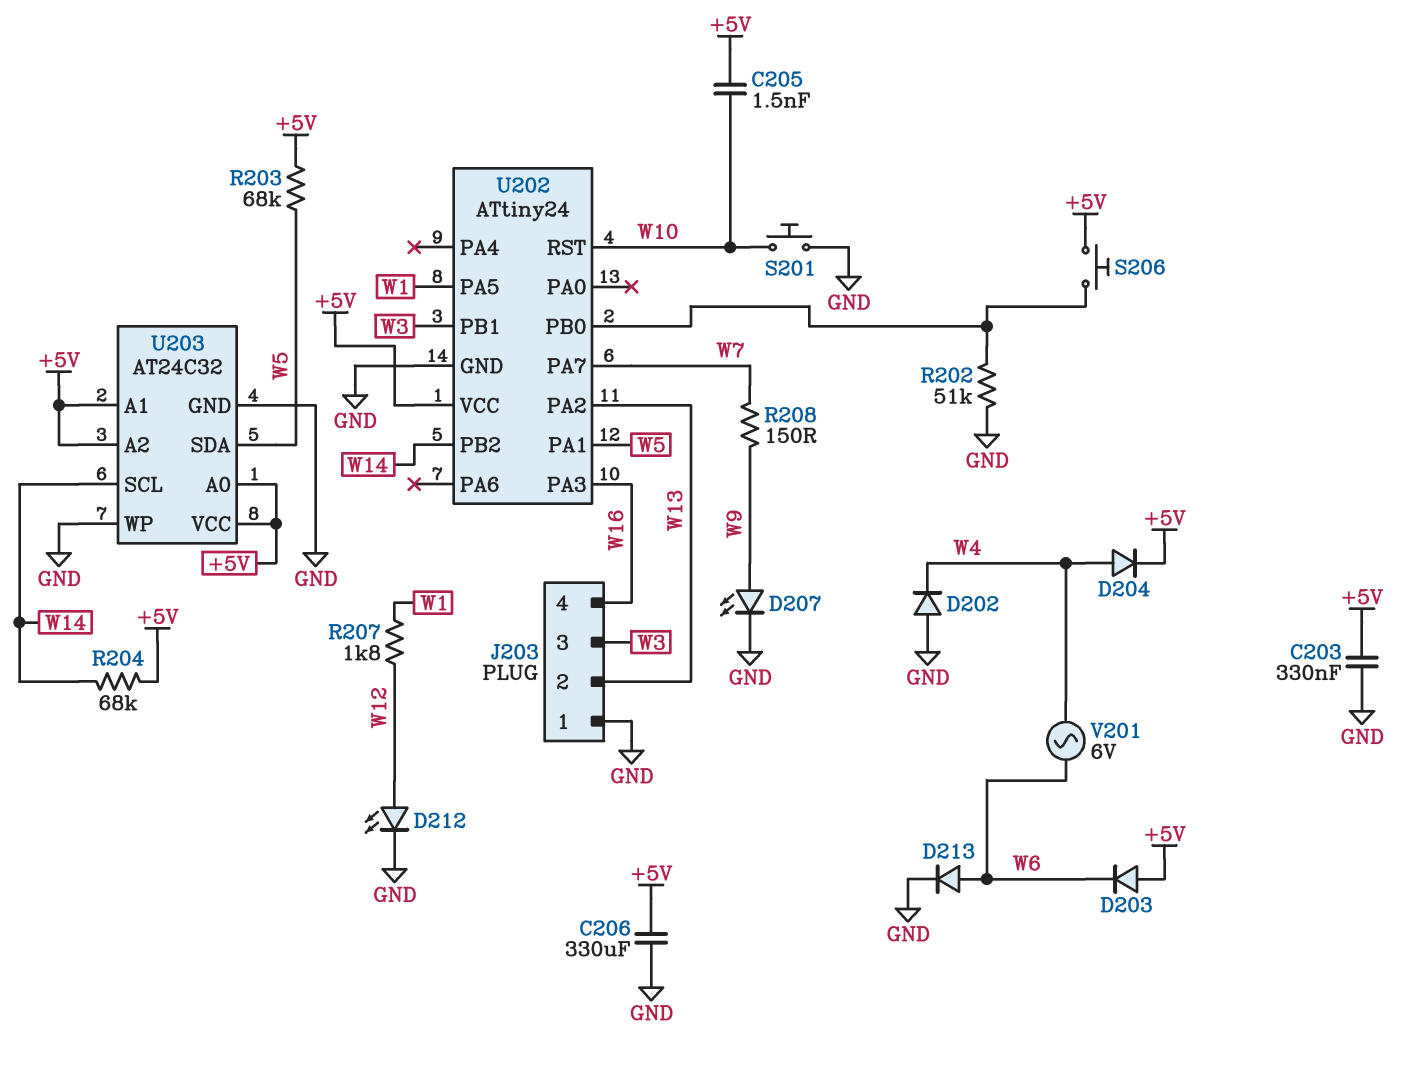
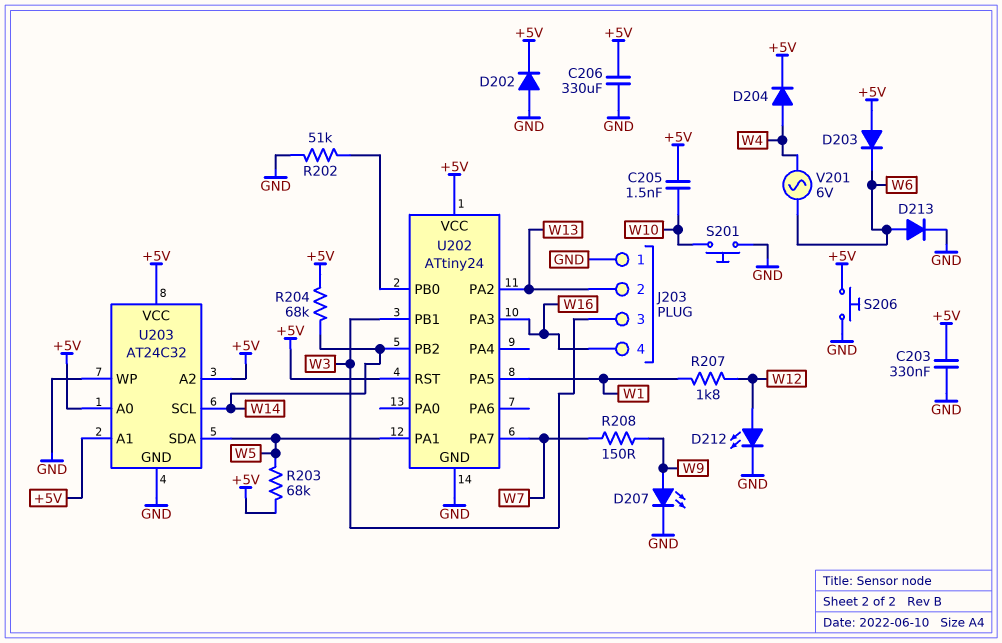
D202: diode (A GND, K W4) -> diode (A GND, K +5V)
S206: button (+5V, U202/PB0) -> button (+5V, GND)
U202 pin RST: W10 -> +5V

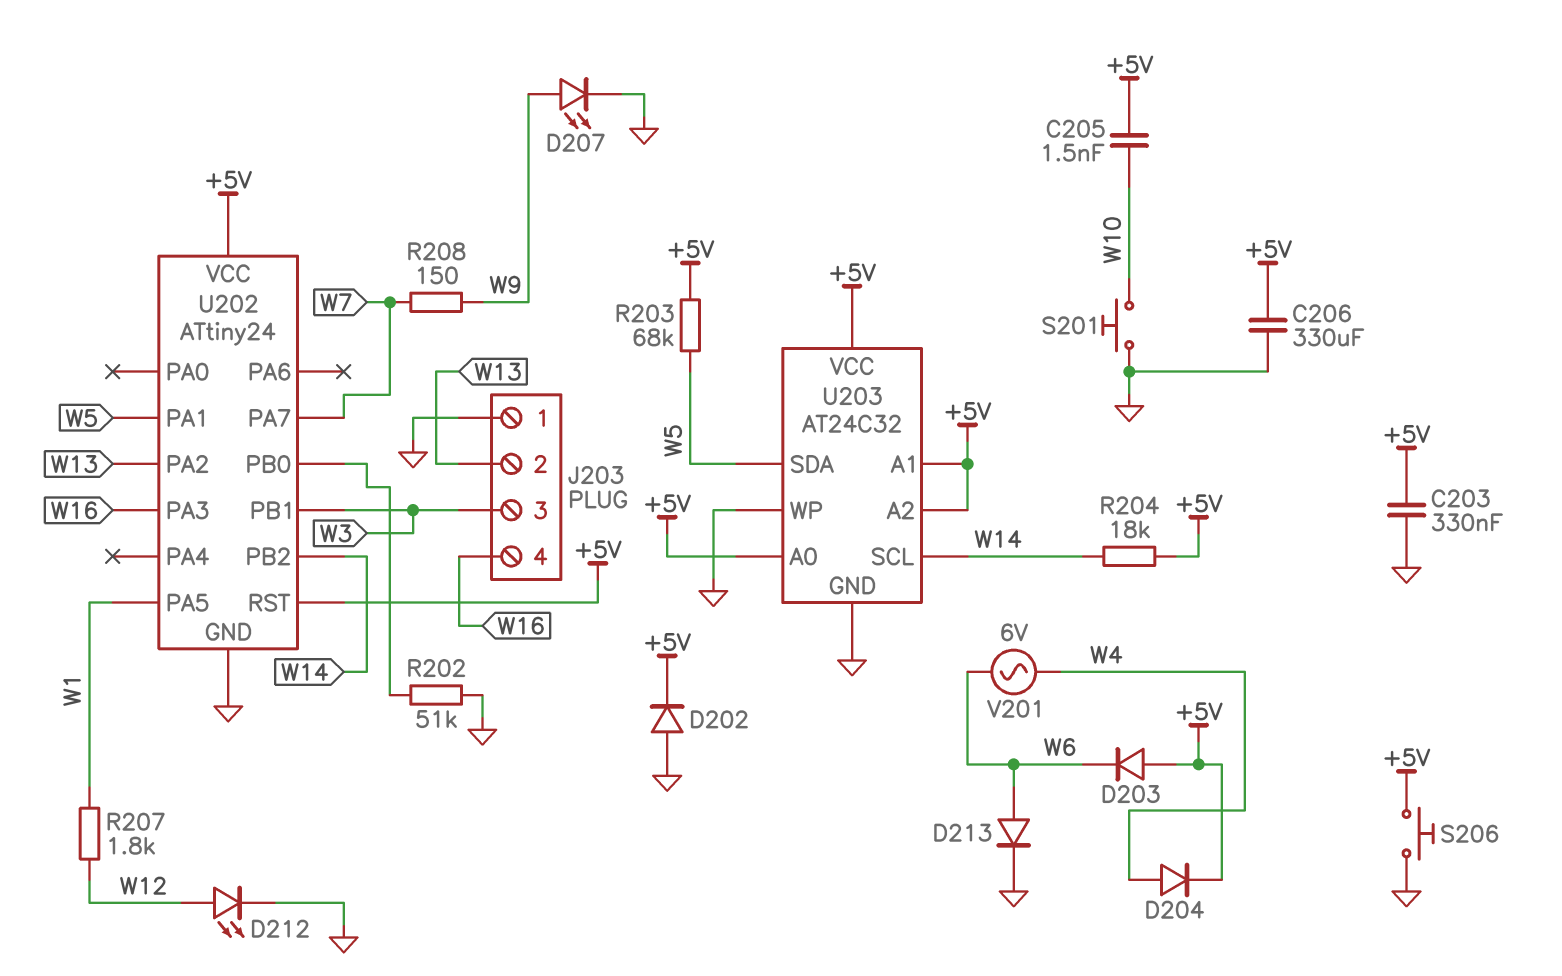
R204: 68k (+5V, W14) -> 18k (+5V, W14)

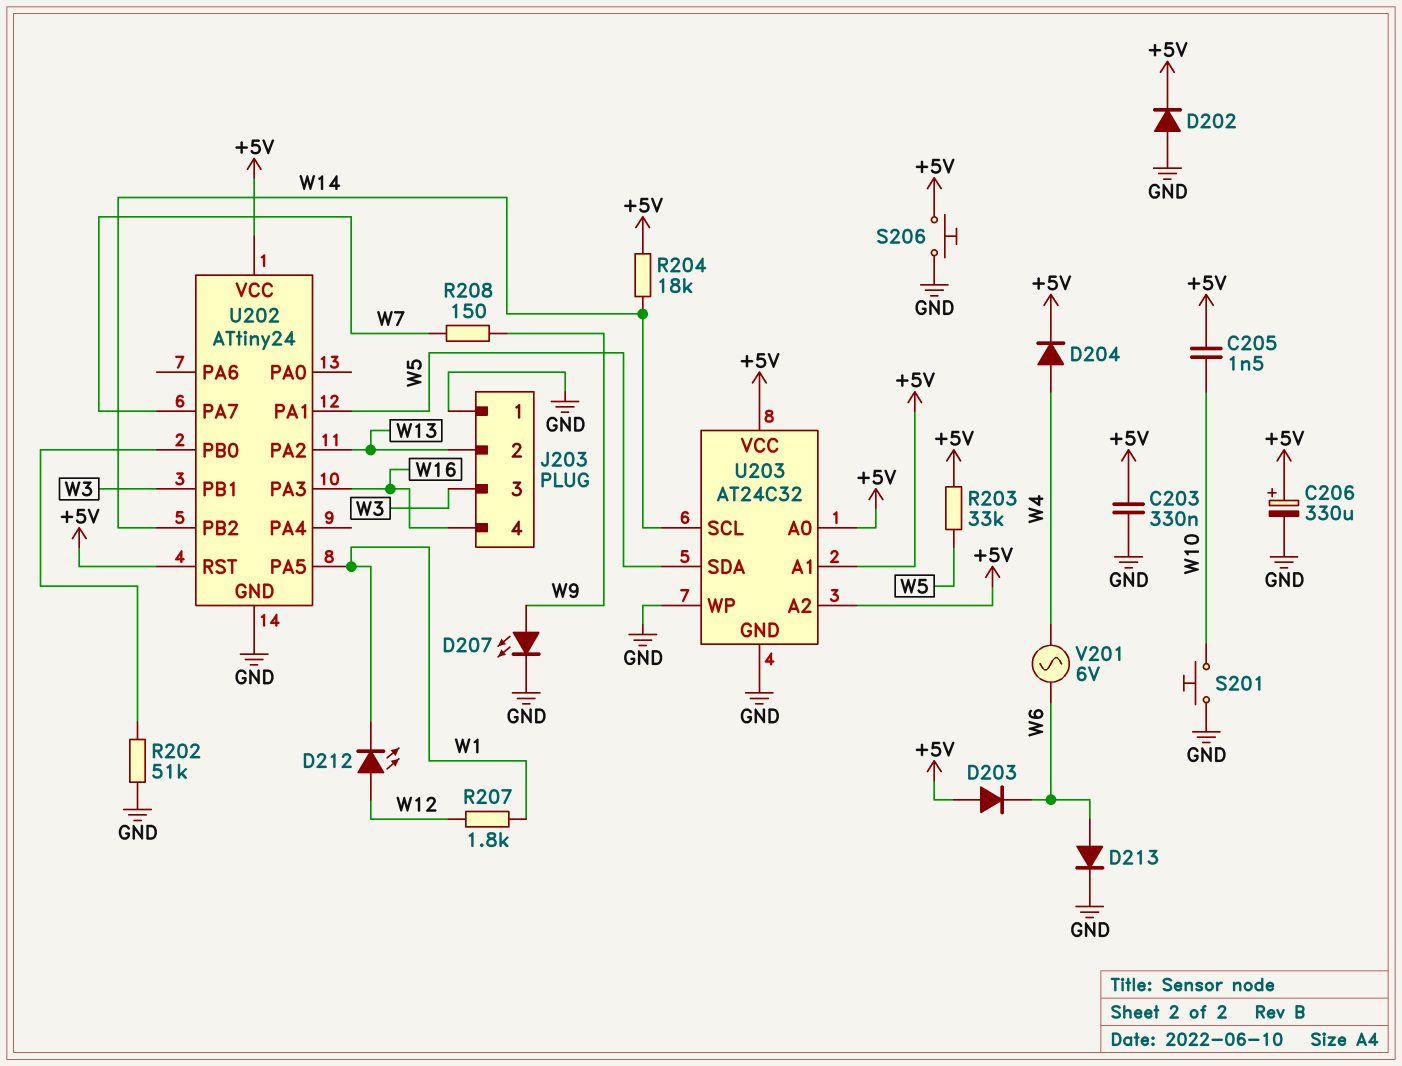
C206: 330uF (+5V, GND) -> 330uF (plus +5V, minus GND)
D212: LED (A W12, K GND) -> LED (A W12, K W1)
R203: 68k (+5V, W5) -> 33k (+5V, W5)

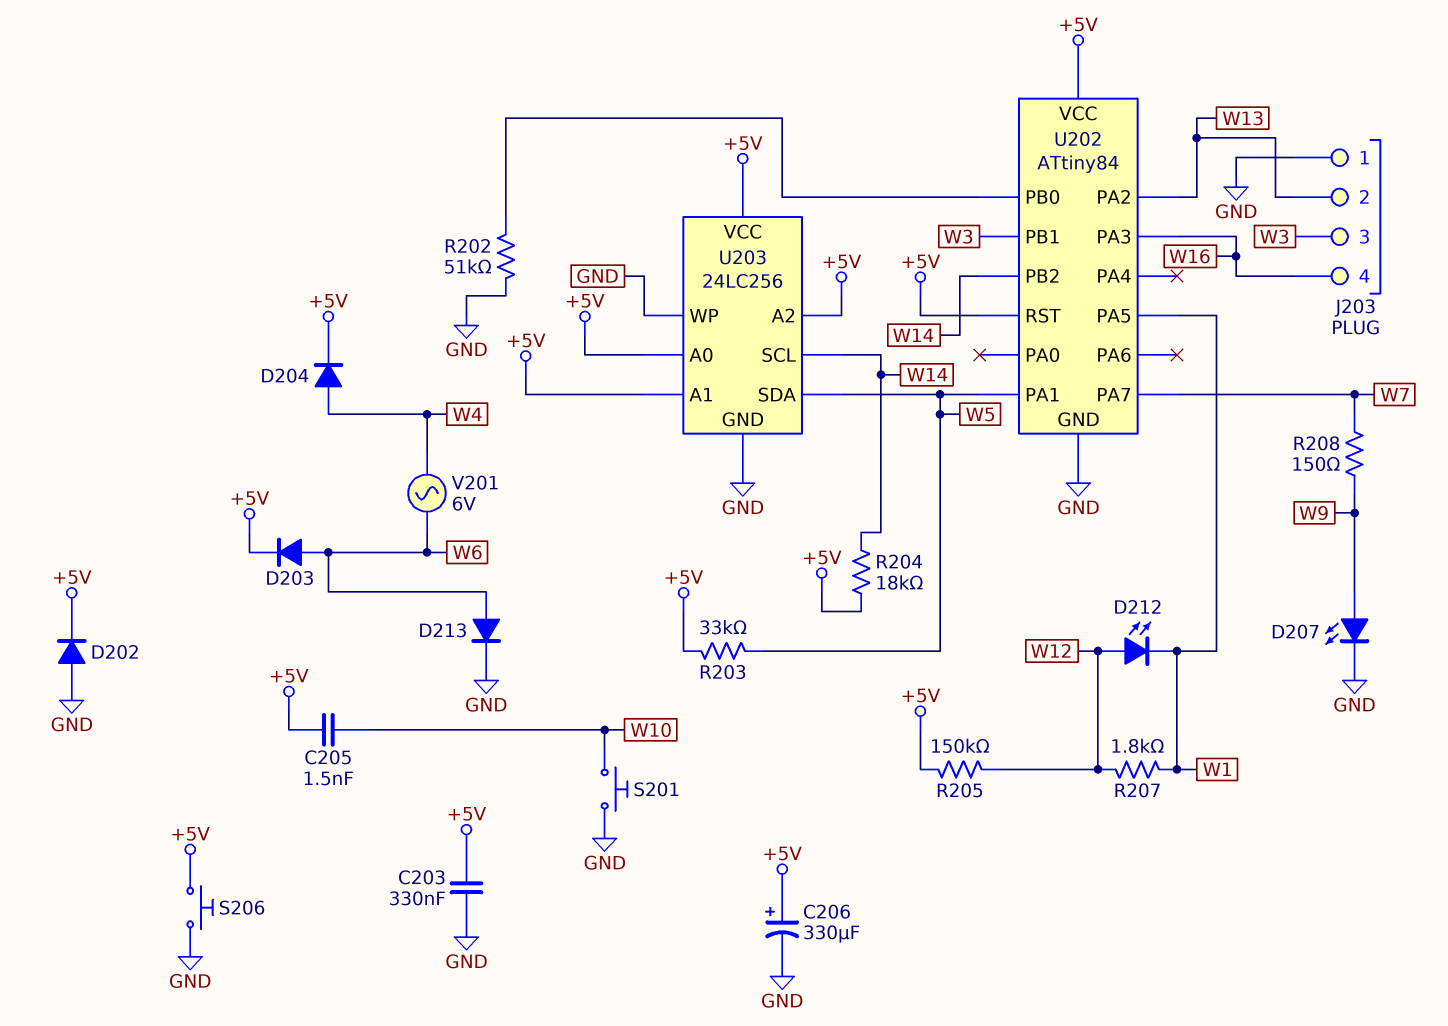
D203: diode (A +5V, K W6) -> diode (A W6, K +5V)
R205: none -> 150k (+5V, W12)
U202: ATtiny24 -> ATtiny84
U203: AT24C32 -> 24LC256

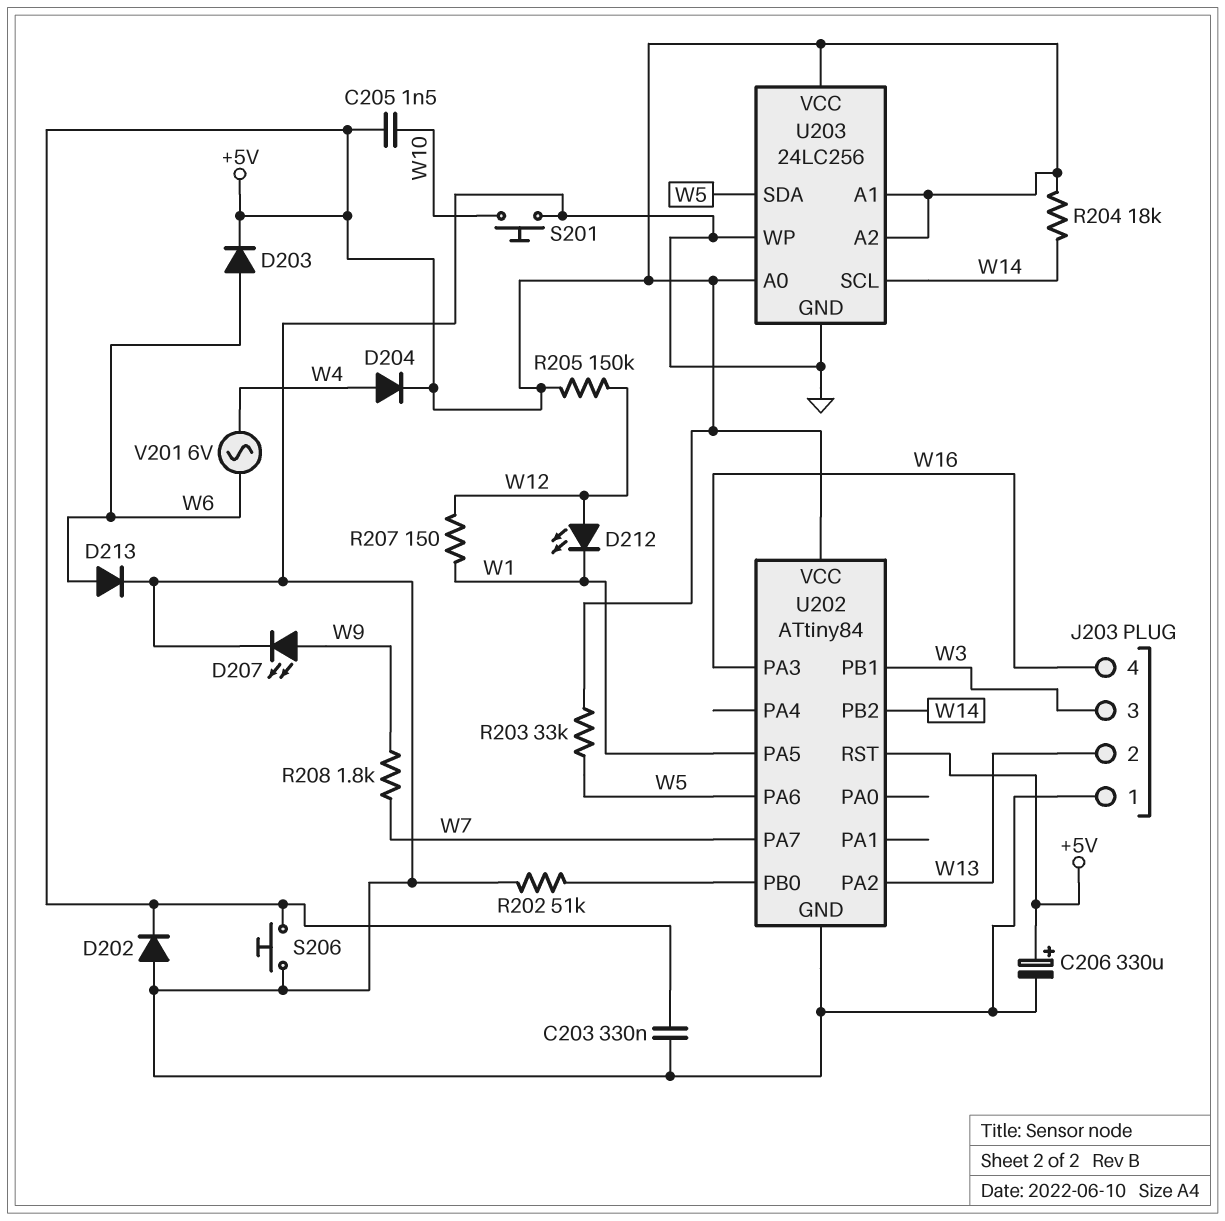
R207: 1.8k (W1, W12) -> 150 (W1, W12)
R208: 150 (W7, W9) -> 1.8k (W7, W9)
U202 pin PA1: W5 -> none
U202 pin PA6: none -> W5

